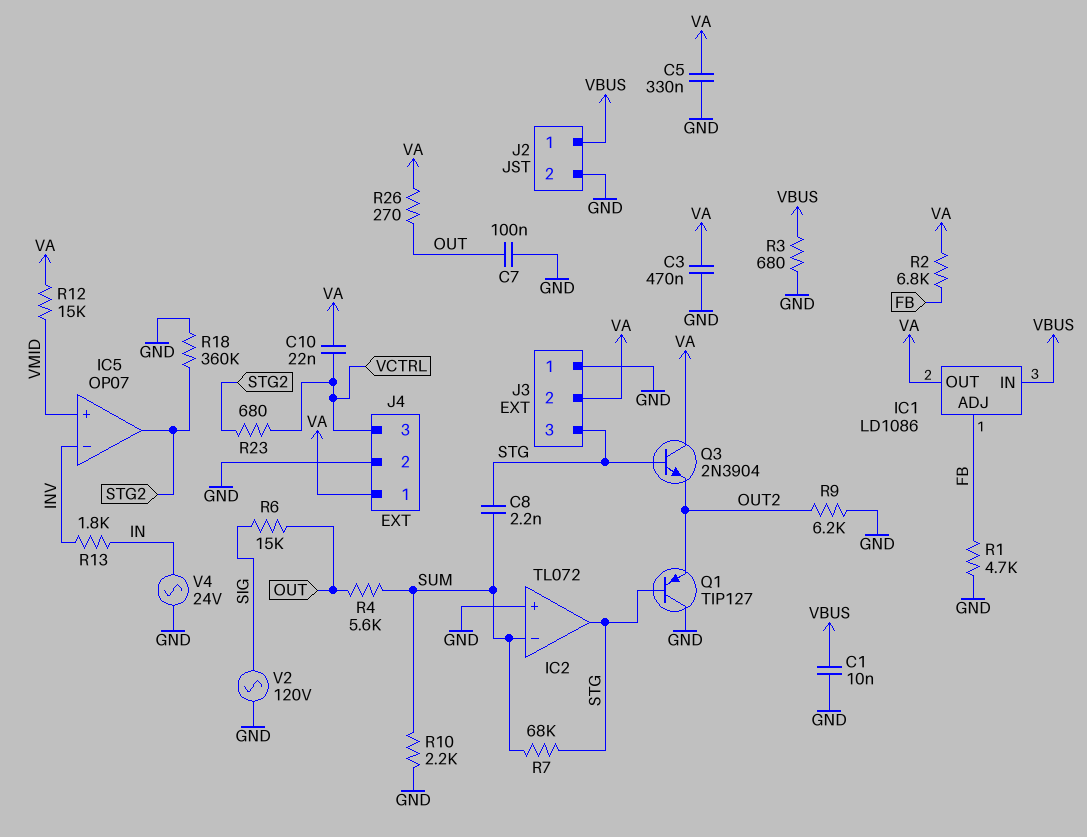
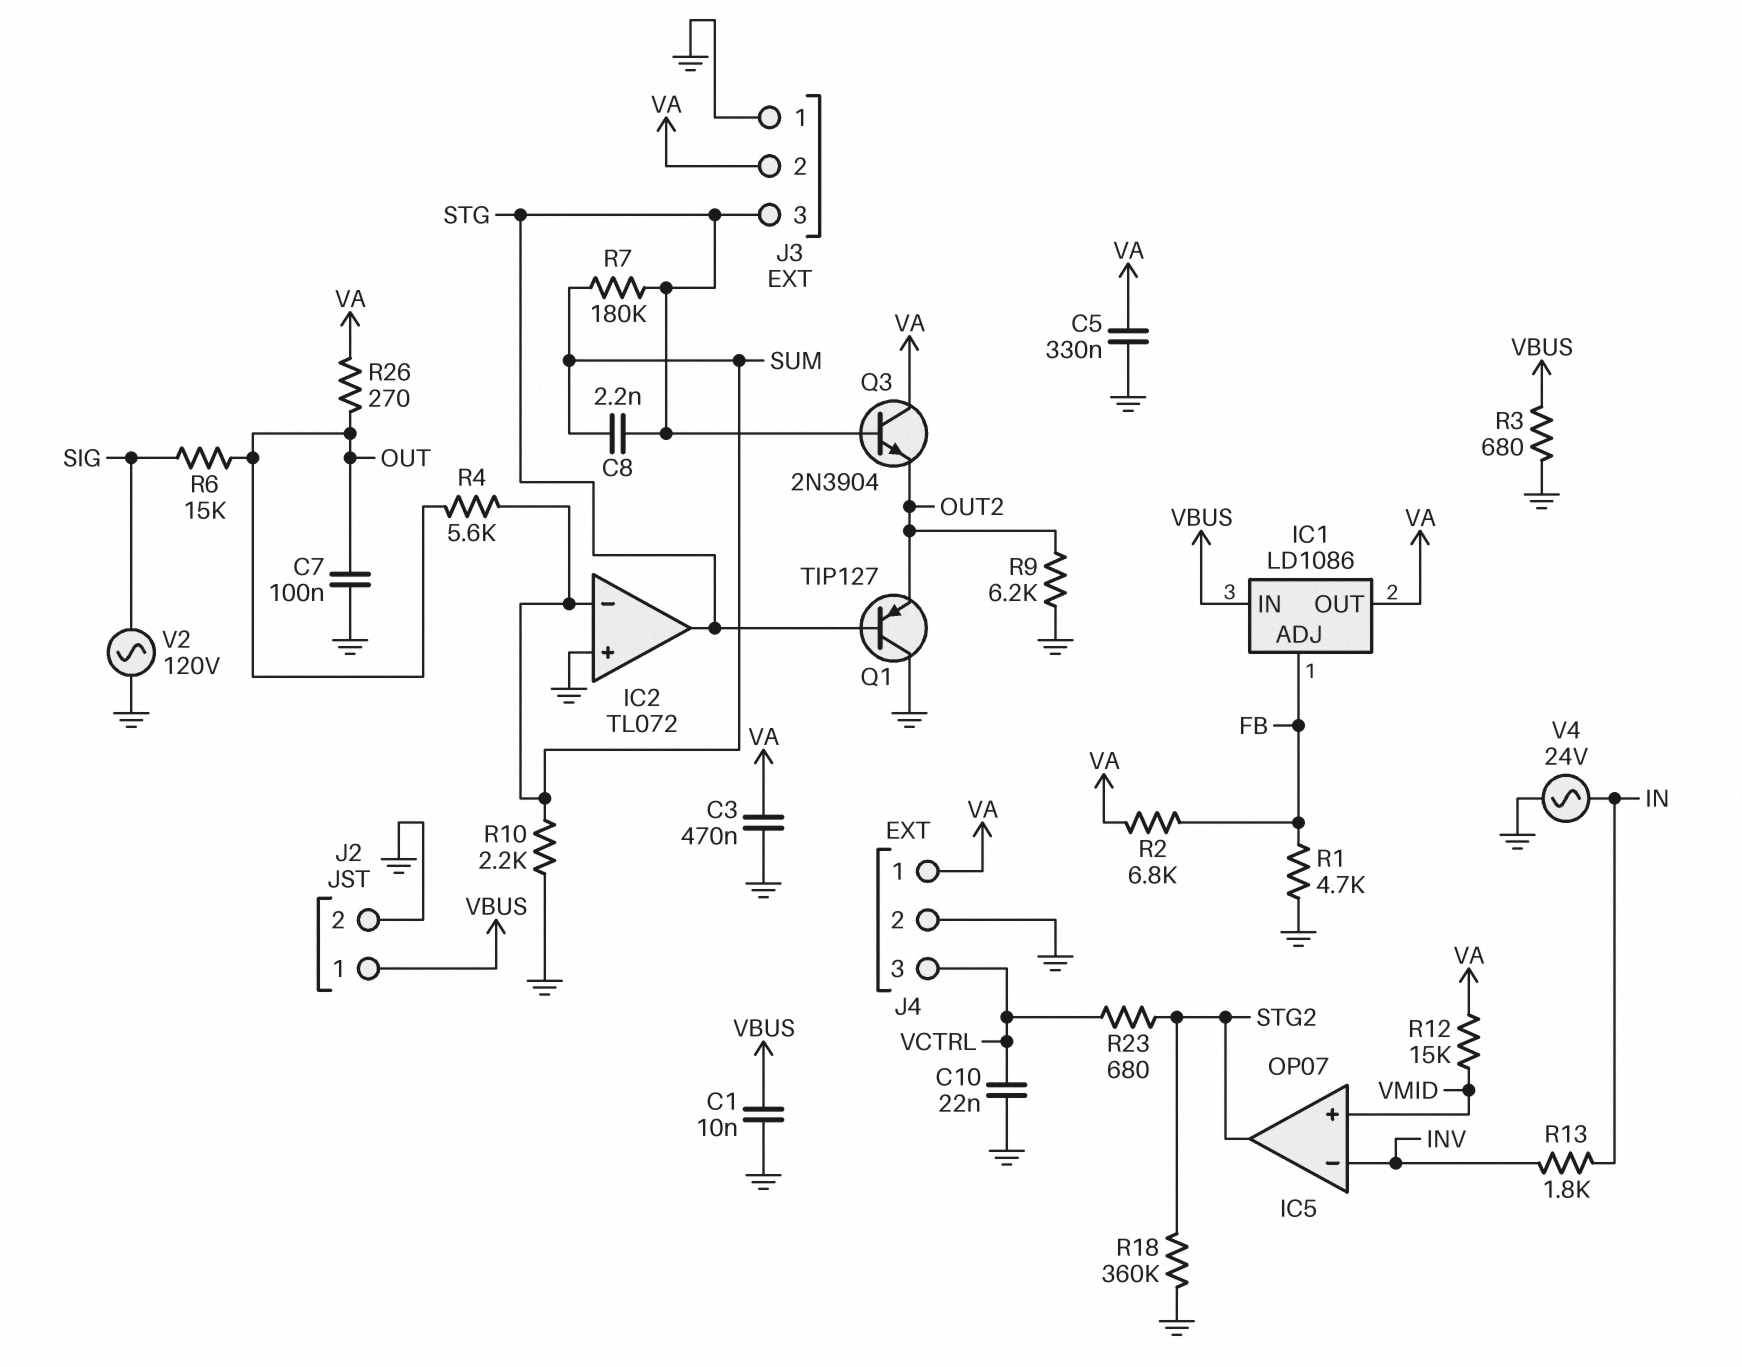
C10: 22nF (VA, VCTRL) -> 22nF (GND, VCTRL)
R7: 68k (STG, SUM) -> 180k (STG, SUM)

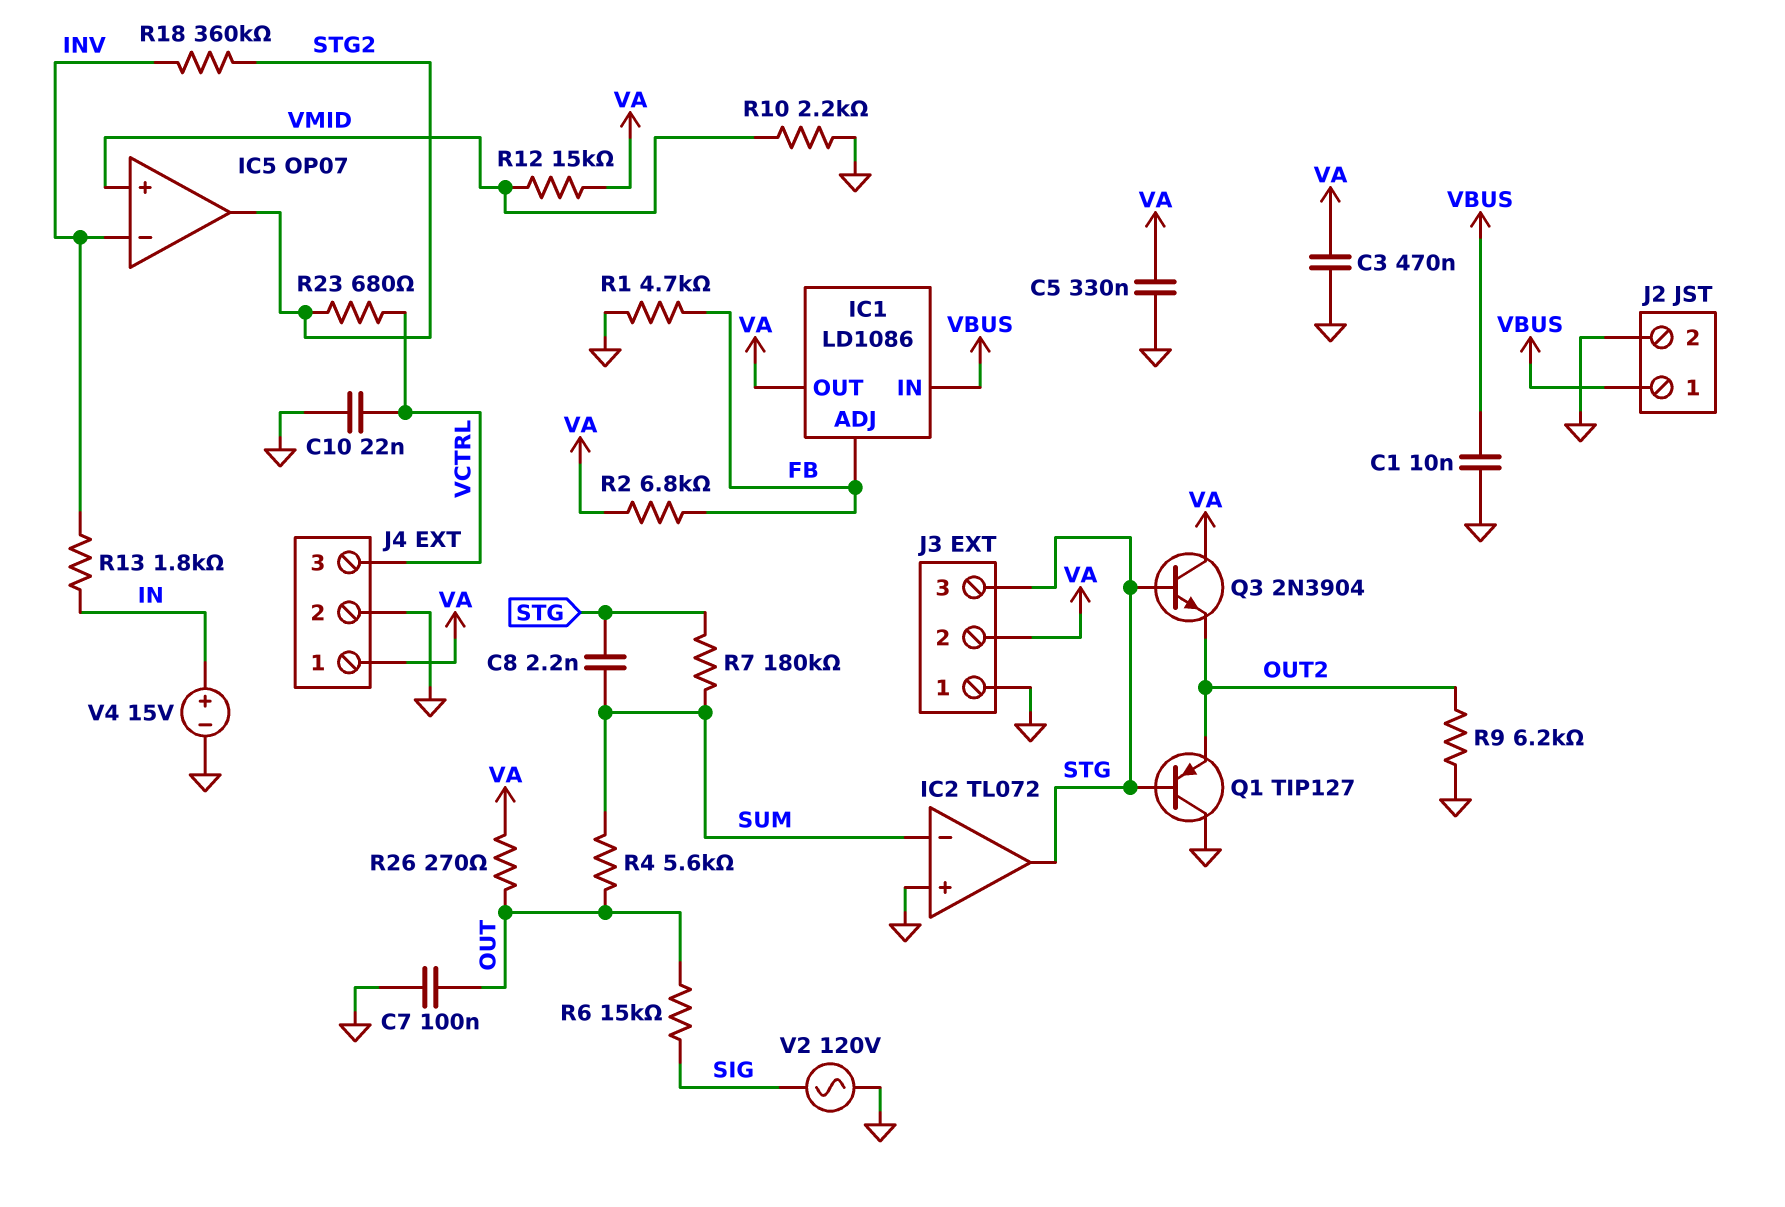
R3: 680 (GND, VBUS) -> none
R10: 2.2k (GND, SUM) -> 2.2k (GND, VMID)
R18: 360k (GND, STG2) -> 360k (INV, STG2)
V4: AC 24V (GND, IN) -> 15V (plus IN, minus GND)

